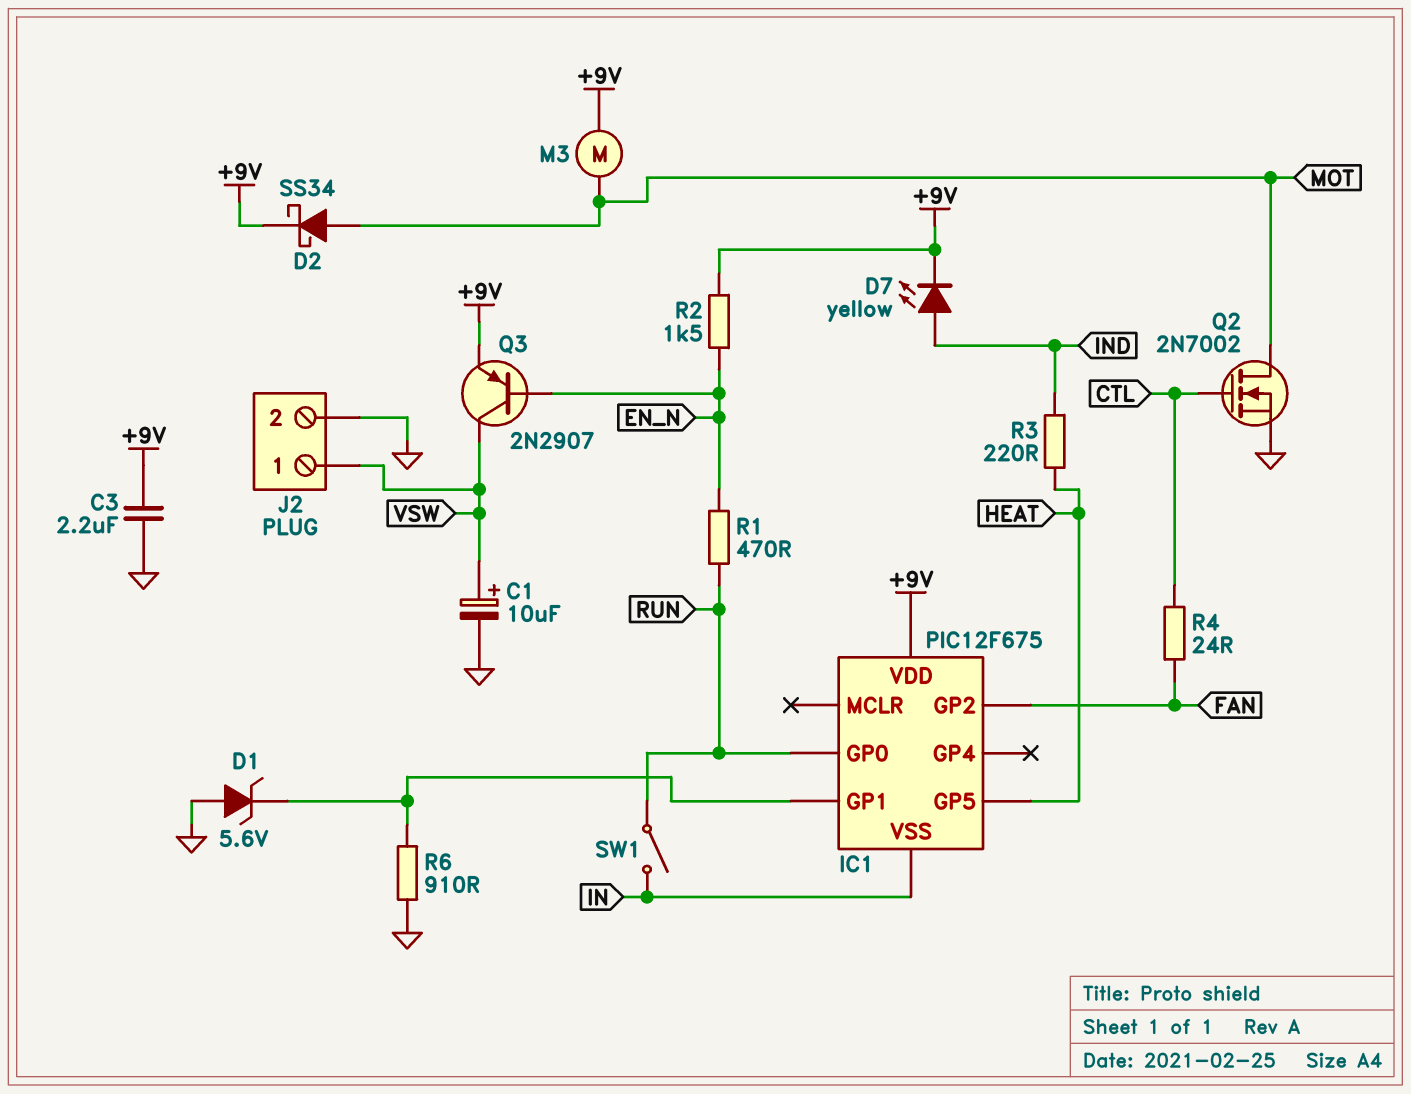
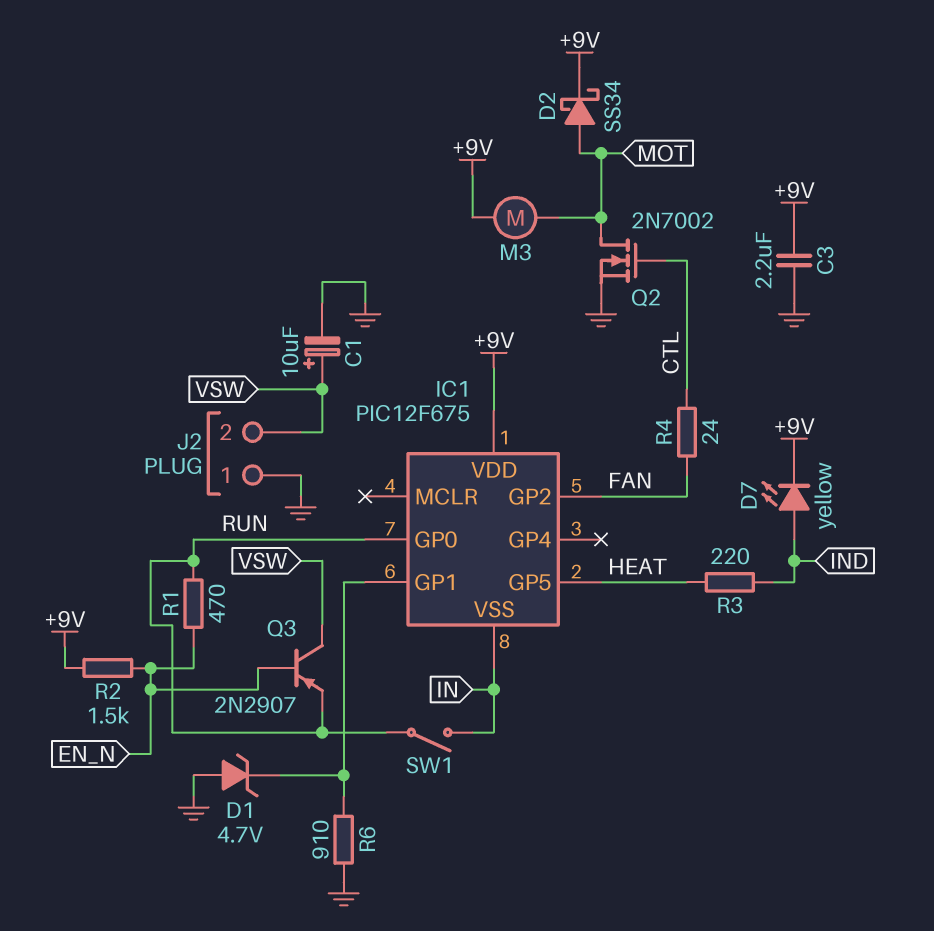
D1: zener 5.6V (A GND, K IC1/GP1) -> zener 4.7V (A GND, K IC1/GP1)
J2 pin 1: VSW -> GND
J2 pin 2: GND -> VSW
Q3: PNP 2N2907 (B EN_N, C VSW, E +9V) -> PNP 2N2907 (B EN_N, C VSW, E RUN)

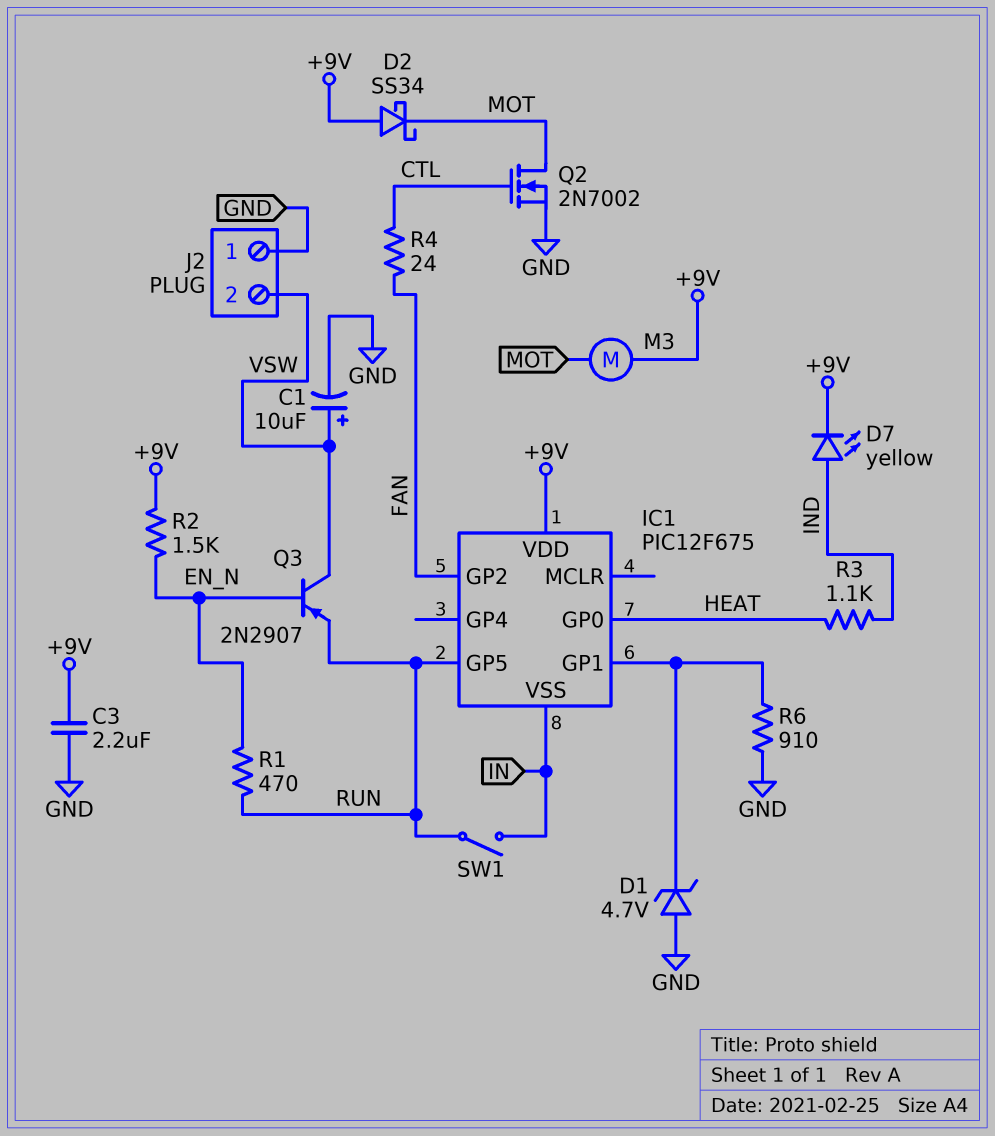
D2: schottky SS34 (A MOT, K +9V) -> schottky SS34 (A +9V, K MOT)
IC1 pin GP0: RUN -> HEAT
IC1 pin GP5: HEAT -> RUN
R3: 220 (HEAT, IND) -> 1.1k (HEAT, IND)

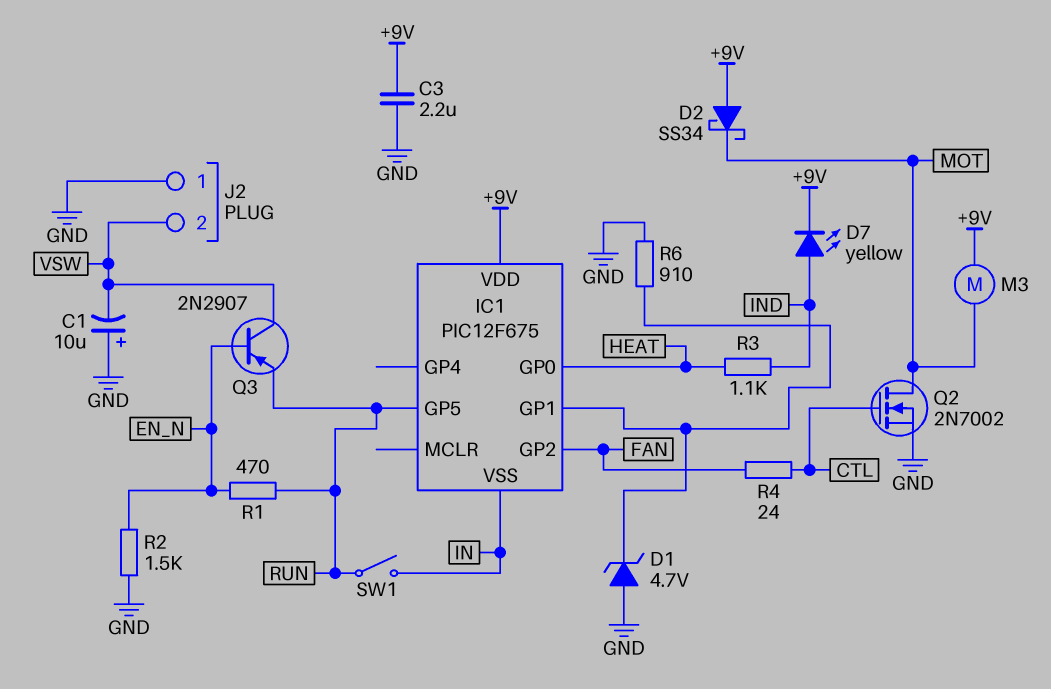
C1: 10uF (plus VSW, minus GND) -> 10uF (plus GND, minus VSW)
R2: 1.5k (+9V, EN_N) -> 1.5k (EN_N, GND)

